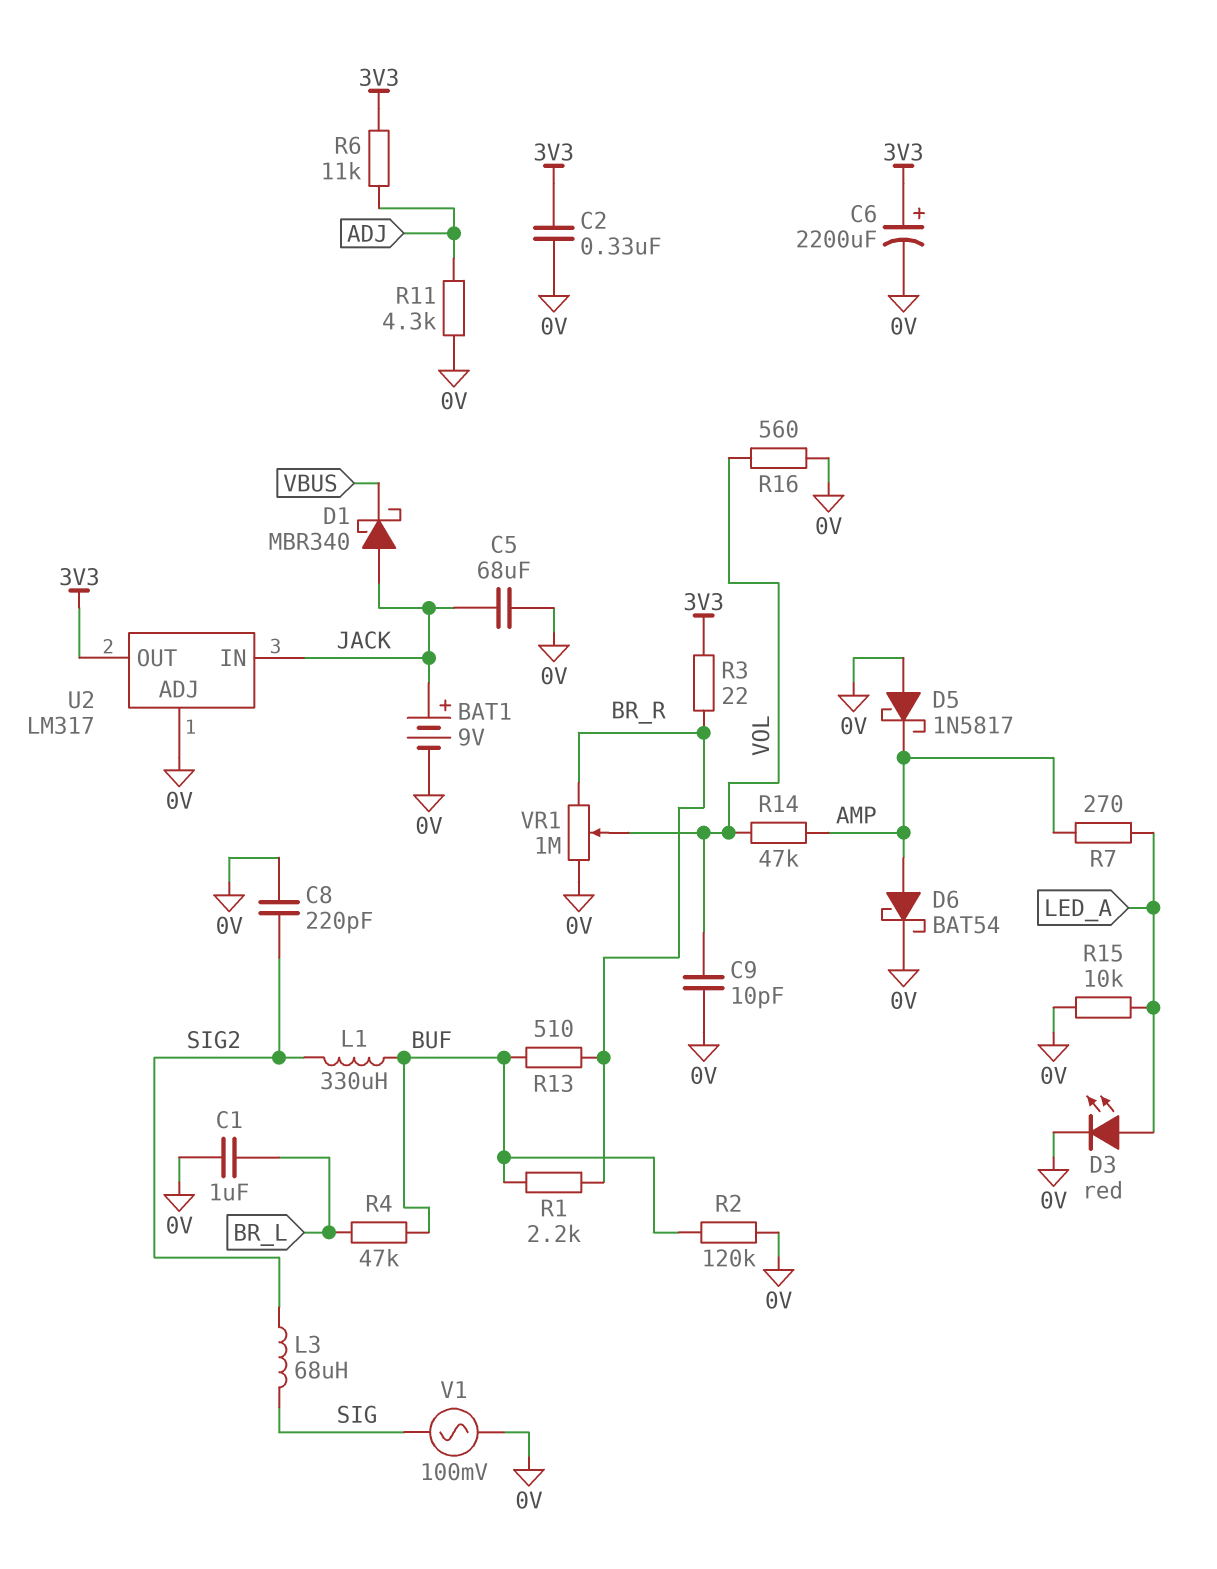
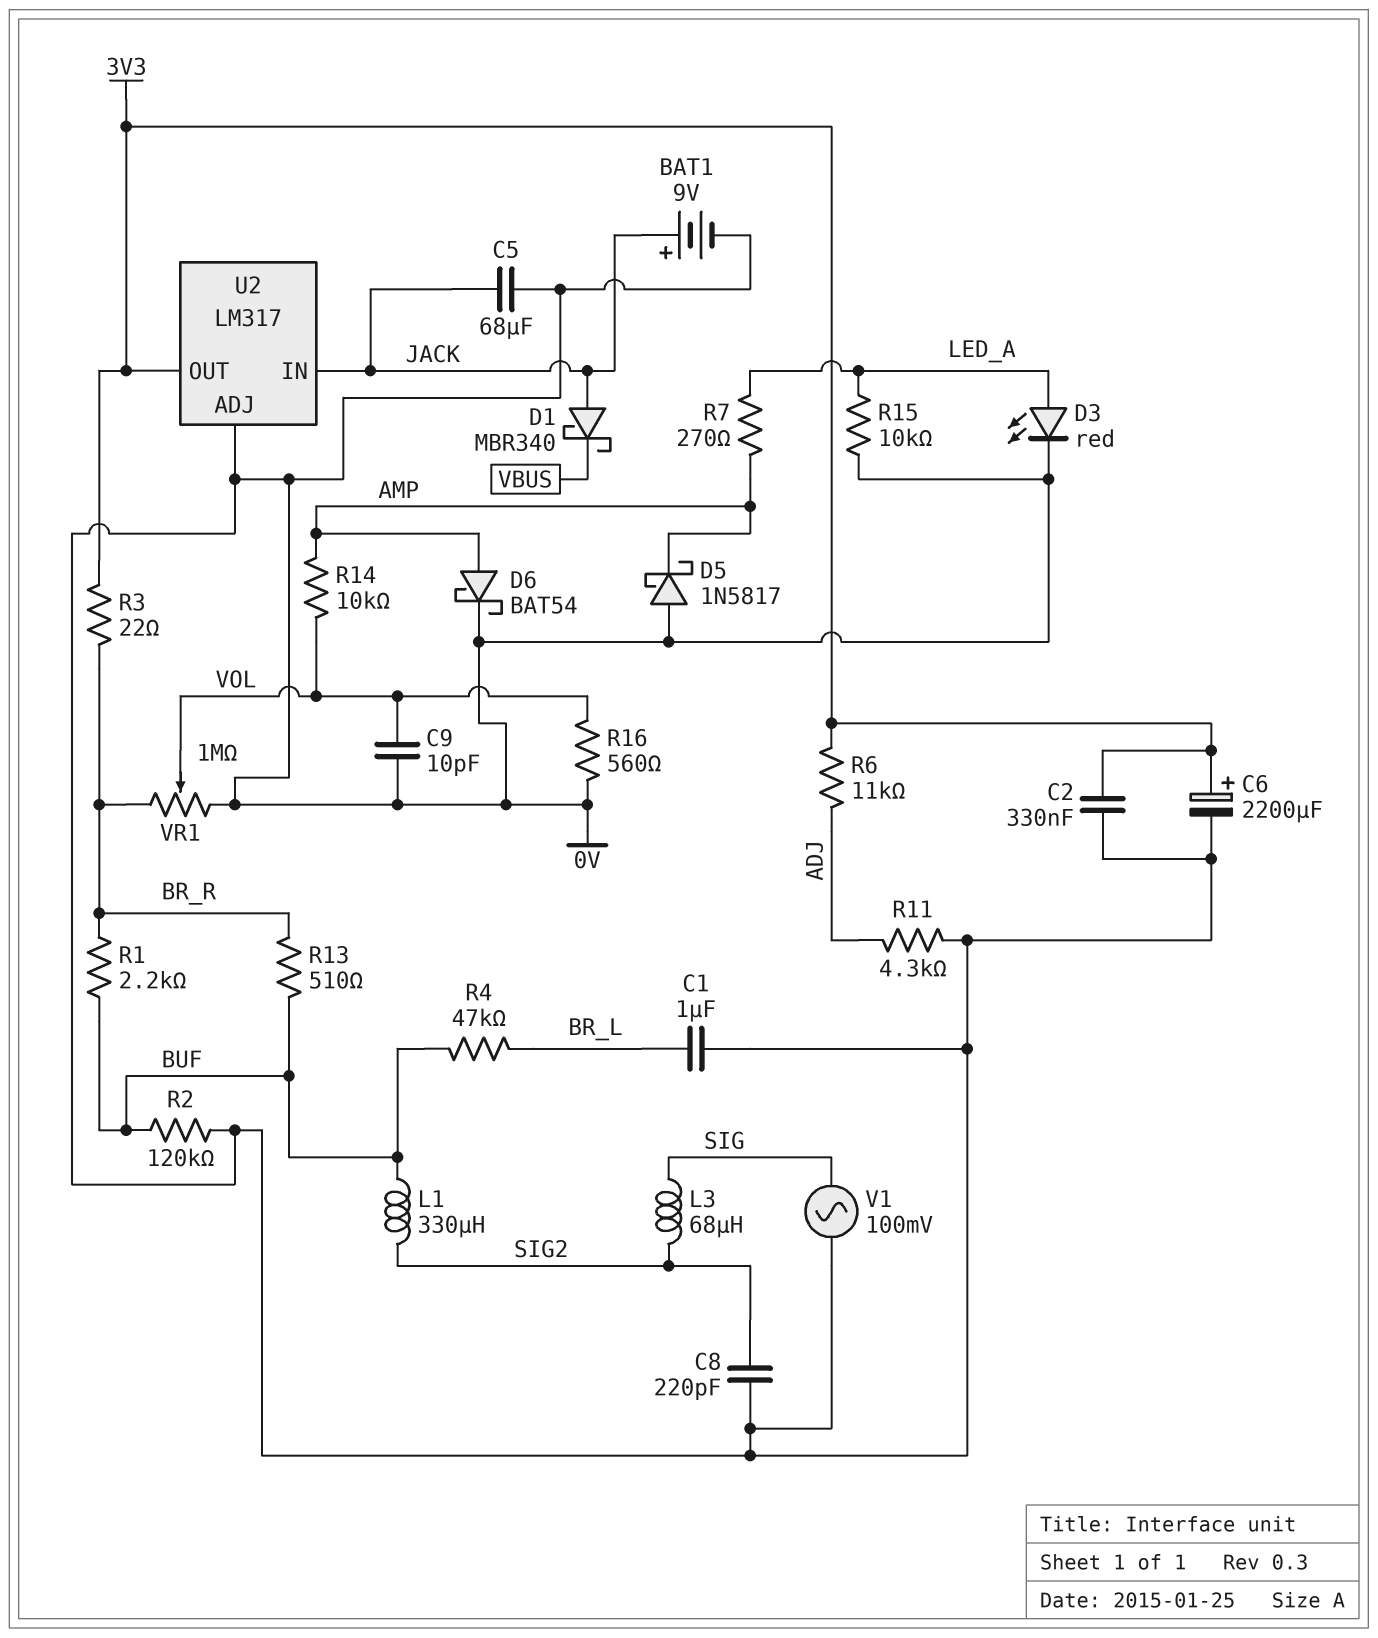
R14: 47k (AMP, VOL) -> 10k (AMP, VOL)

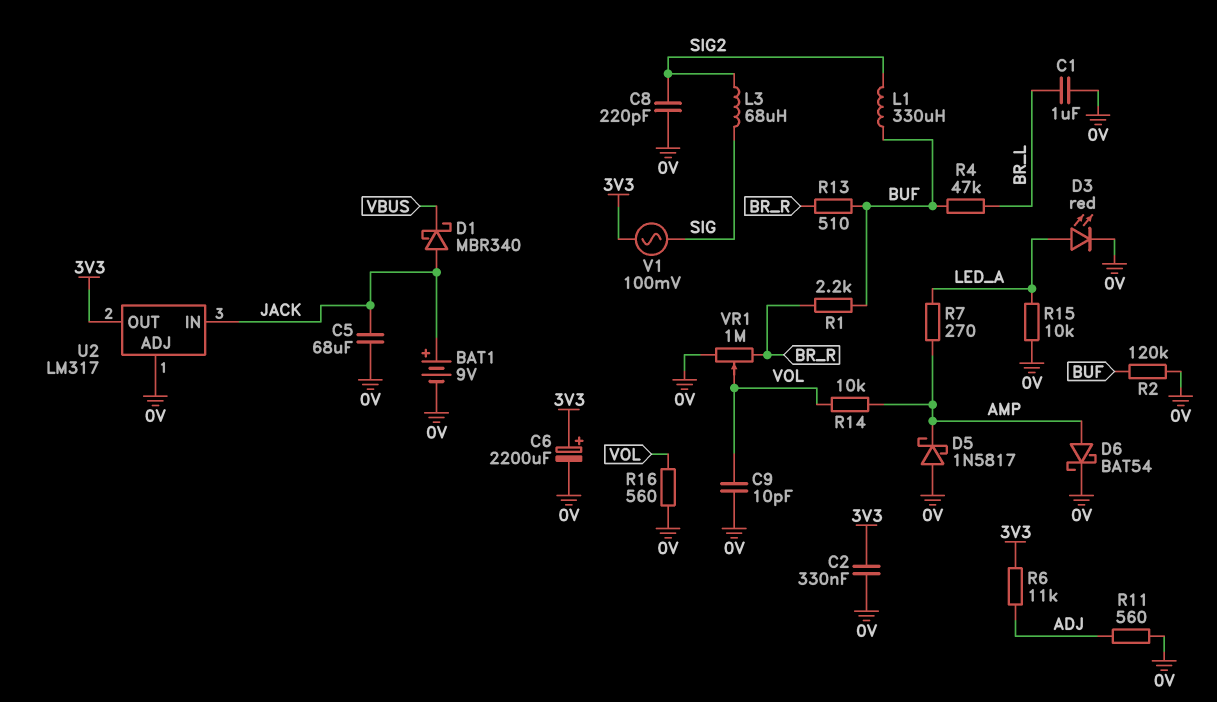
R3: 22 (3V3, BR_R) -> none
R11: 4.3k (0V, ADJ) -> 560 (0V, ADJ)
V1: AC 100mV (0V, SIG) -> AC 100mV (3V3, SIG)

